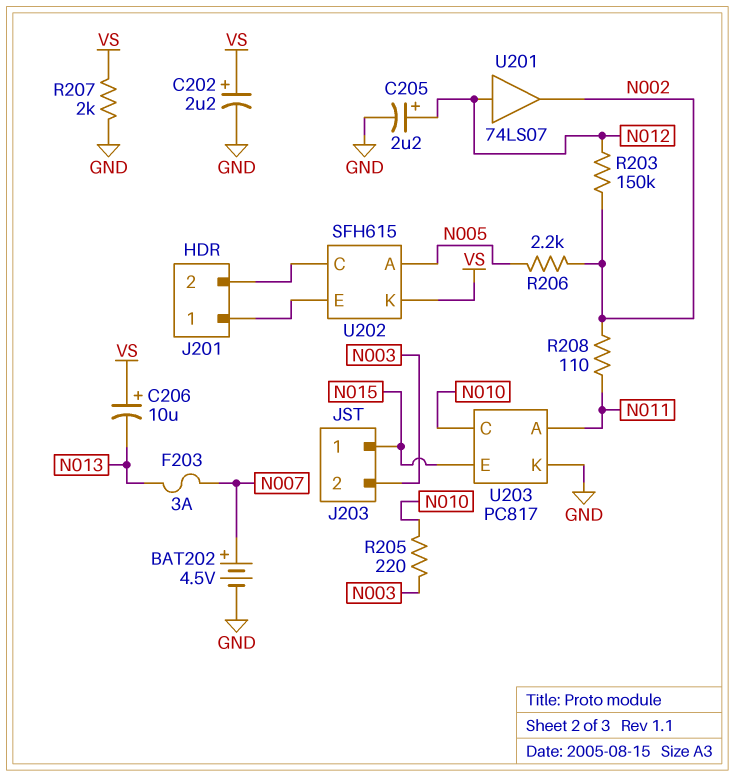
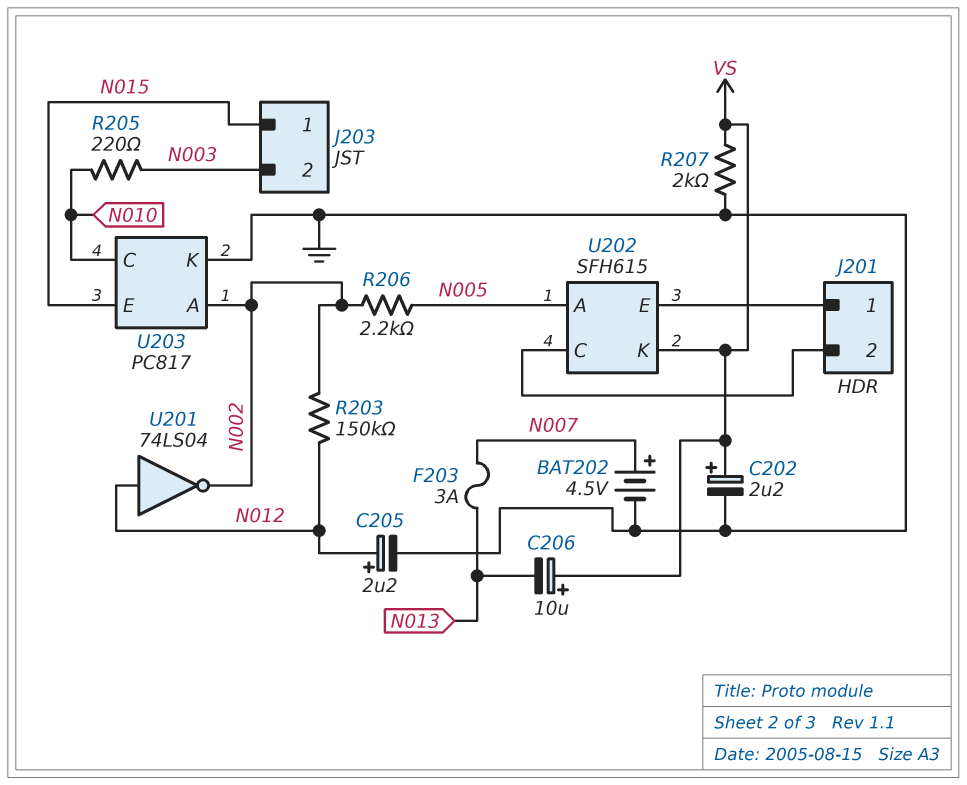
R208: 110 (N002, N011) -> none
U201: buffer 74LS07 (in N012, out N002) -> NOT 74LS04 (in N012, out N002)
U203 pin A: N011 -> N002

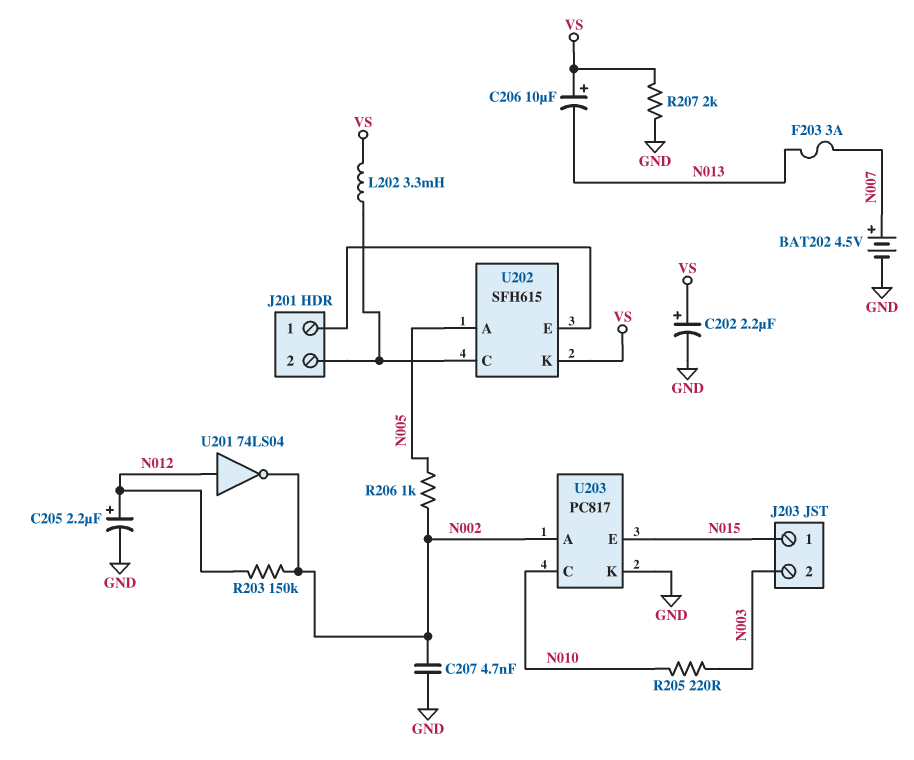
C207: none -> 4.7nF (GND, N002)
L202: none -> 3.3mH (J201/2, VS)
R206: 2.2k (N002, N005) -> 1k (N002, N005)

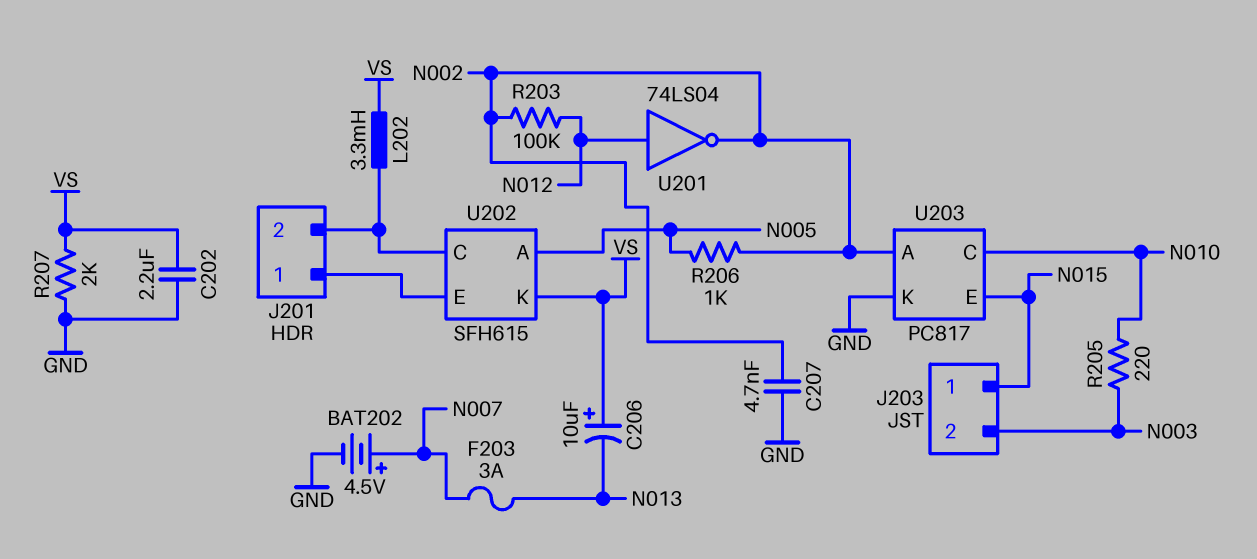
C202: 2.2uF (plus VS, minus GND) -> 2.2uF (GND, VS)
C205: 2.2uF (plus N012, minus GND) -> none
R203: 150k (N002, N012) -> 100k (N002, N012)

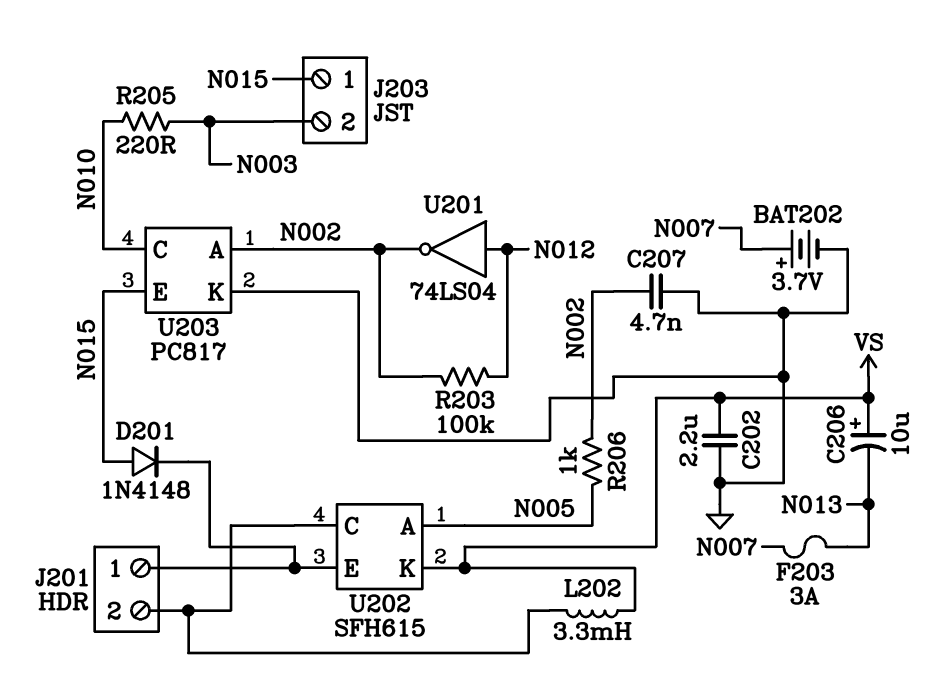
BAT202: 4.5V (plus N007, minus GND) -> 3.7V (plus N007, minus GND)
D201: none -> diode 1N4148 (A N015, K J201/1)
R207: 2k (GND, VS) -> none

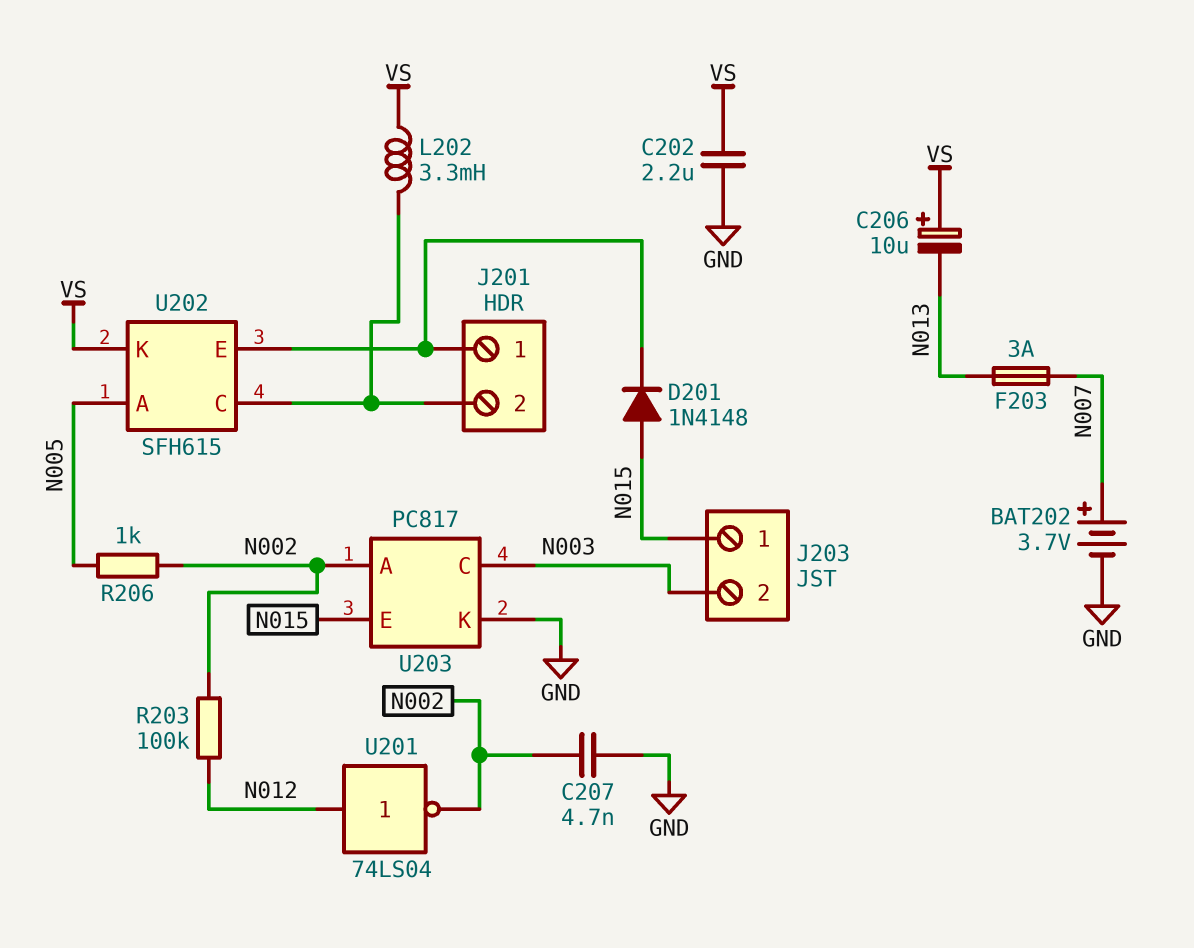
R205: 220 (N003, N010) -> none
U203 pin C: N010 -> N003

